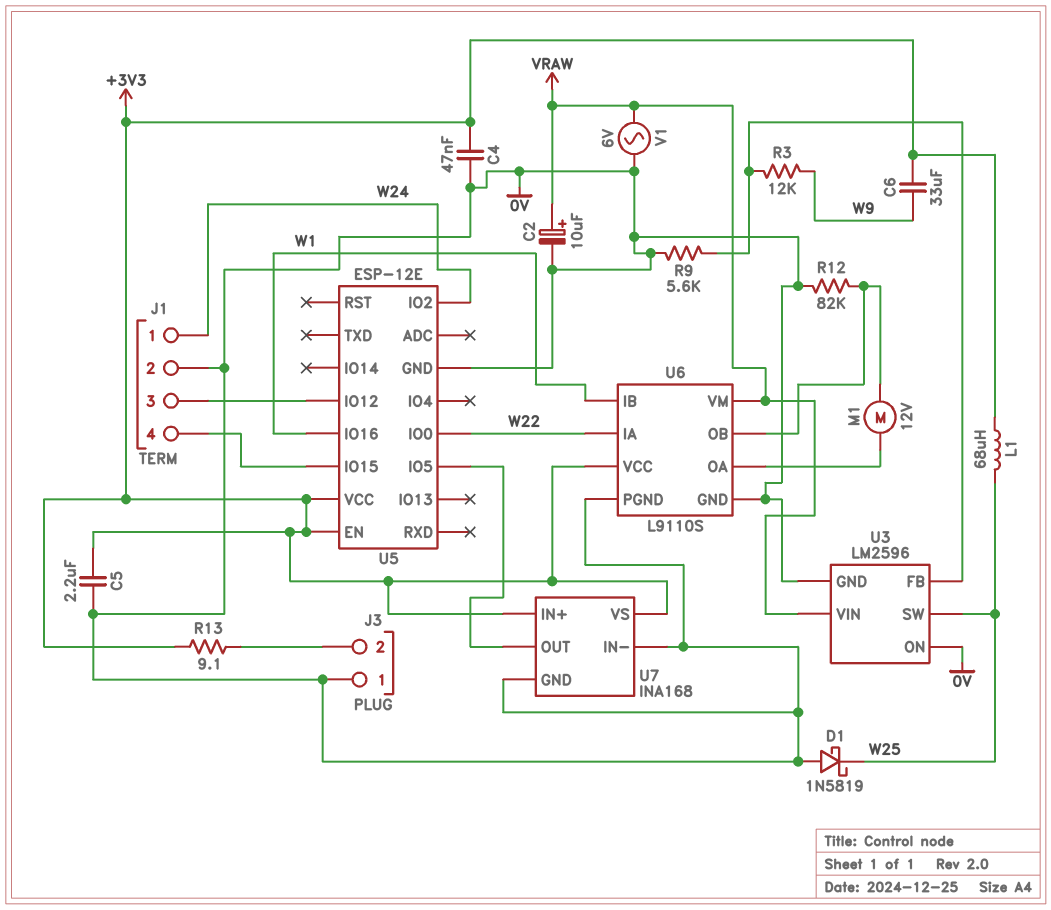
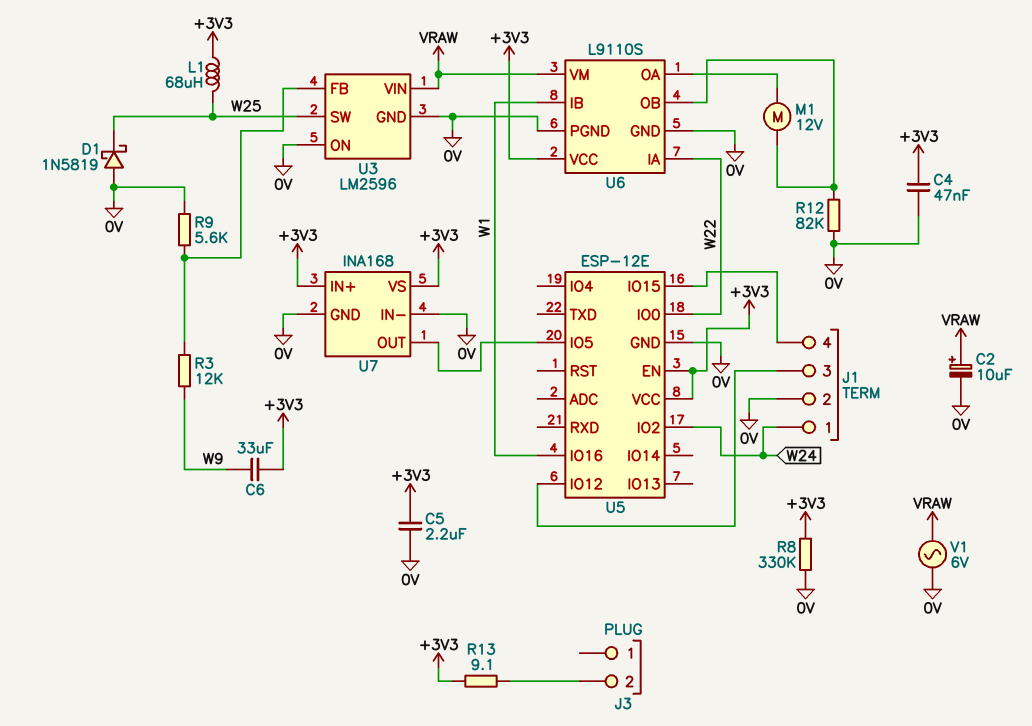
J3 pin 1: 0V -> none
R8: none -> 330k (+3V3, 0V)

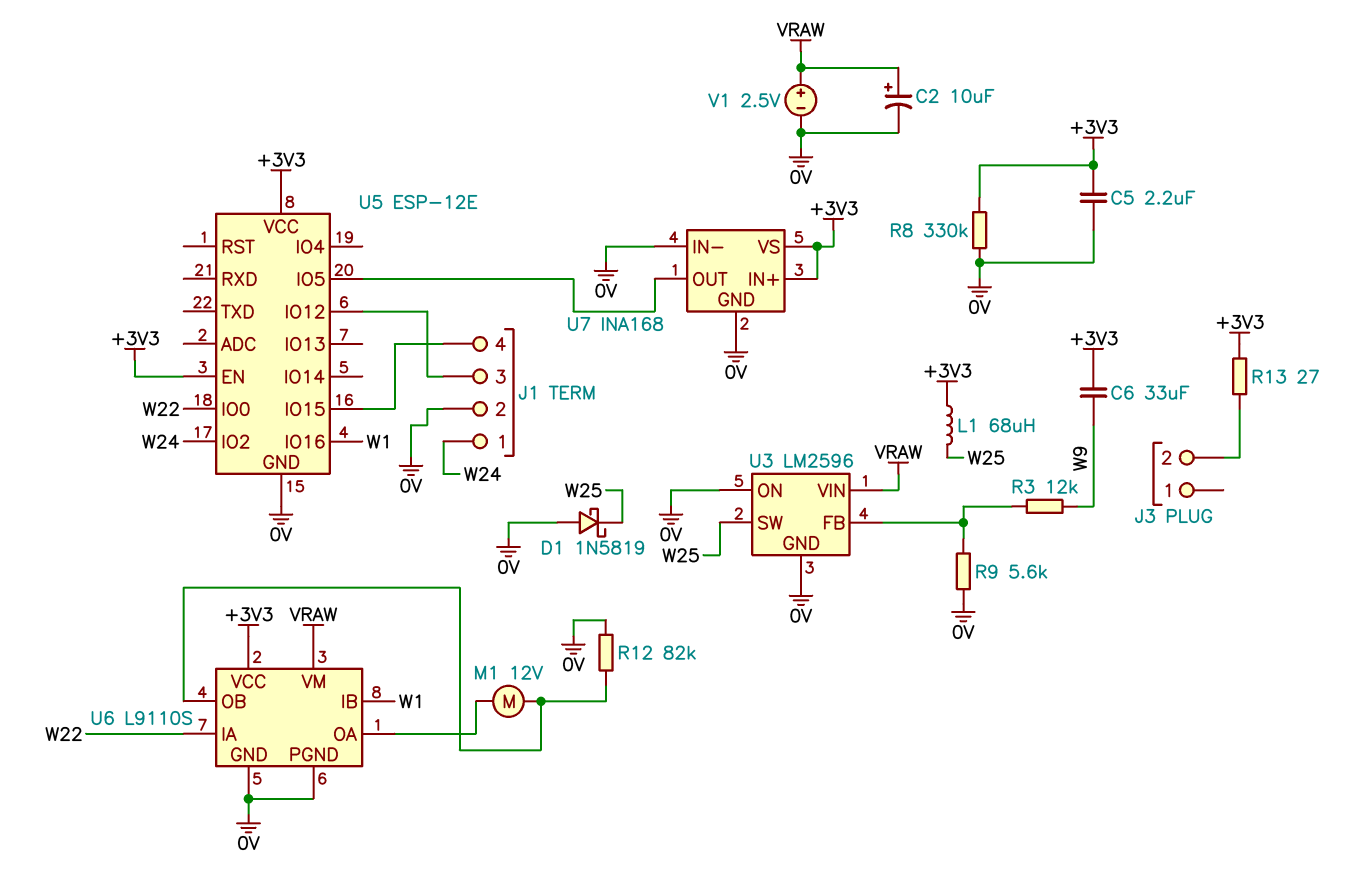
C4: 47nF (+3V3, 0V) -> none
R13: 9.1 (+3V3, J3/2) -> 27 (+3V3, J3/2)
V1: AC 6V (0V, VRAW) -> 2.5V (plus VRAW, minus 0V)

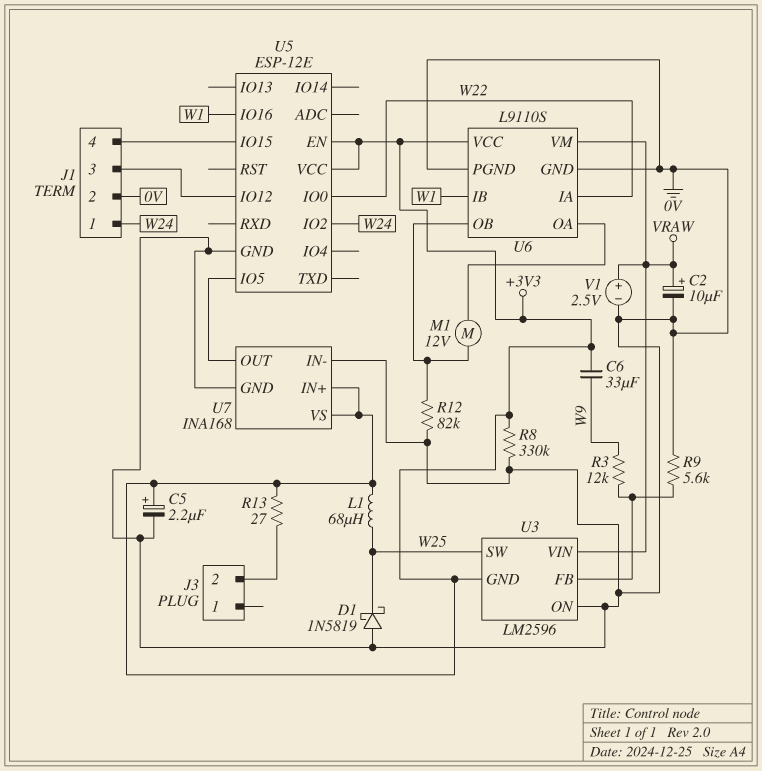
C5: 2.2uF (+3V3, 0V) -> 2.2uF (plus +3V3, minus 0V)
U3 pin GND: 0V -> +3V3

